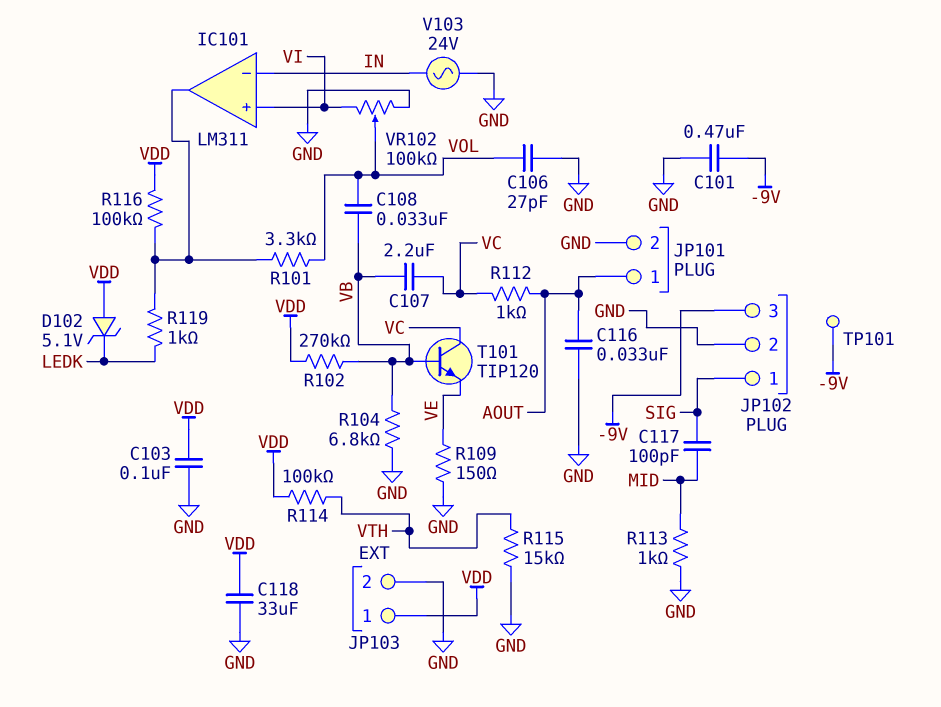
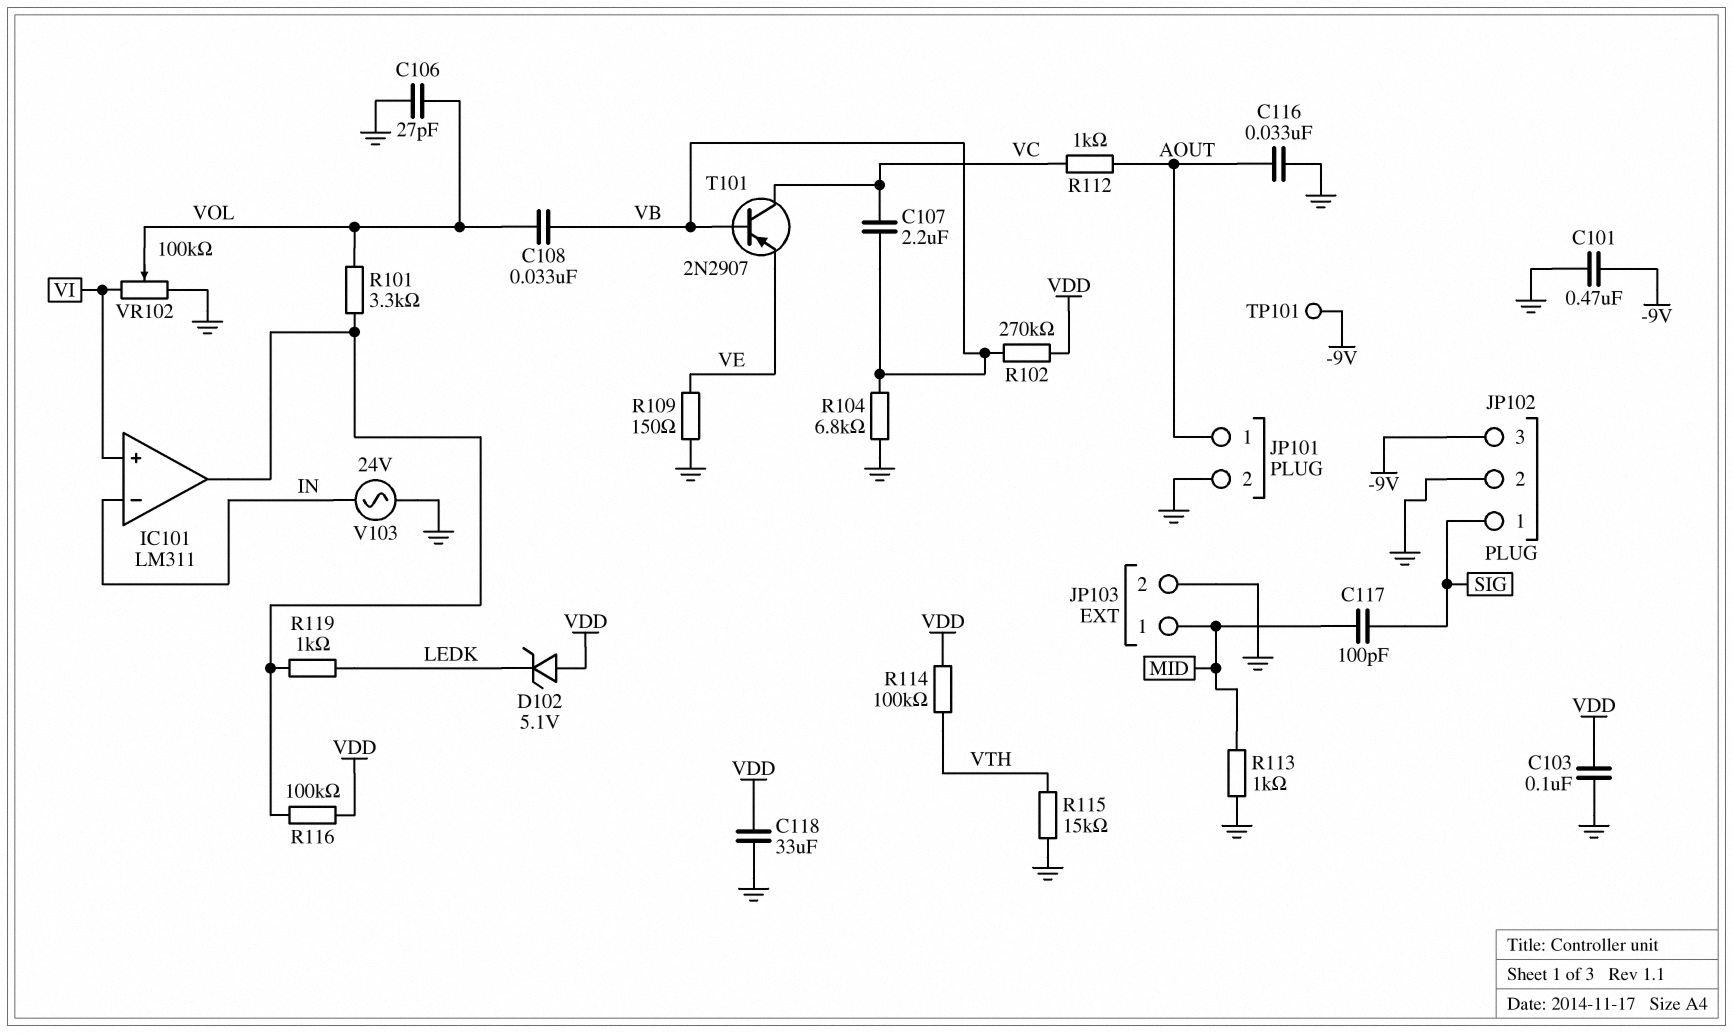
JP103 pin 1: VDD -> MID
T101: NPN TIP120 (B VB, C VC, E VE) -> PNP 2N2907 (B VB, C VC, E VE)

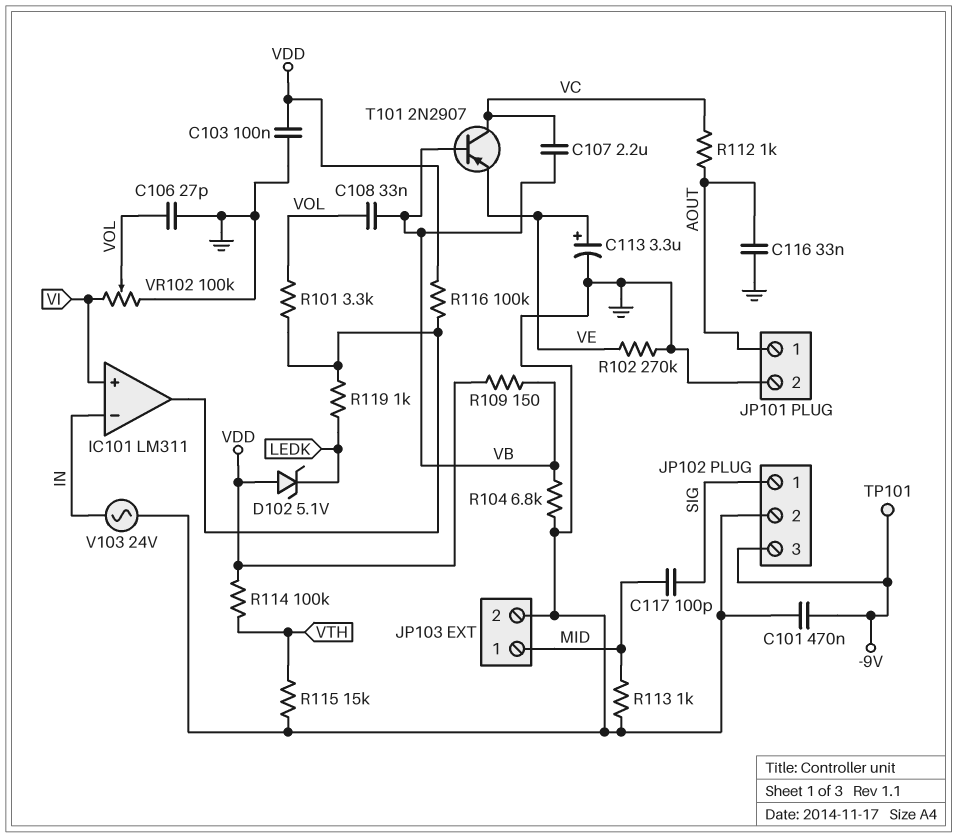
C113: none -> 3.3uF (plus VE, minus GND)
C118: 33uF (GND, VDD) -> none
R102: 270k (VB, VDD) -> 270k (GND, VE)
R109: 150 (GND, VE) -> 150 (VB, VDD)

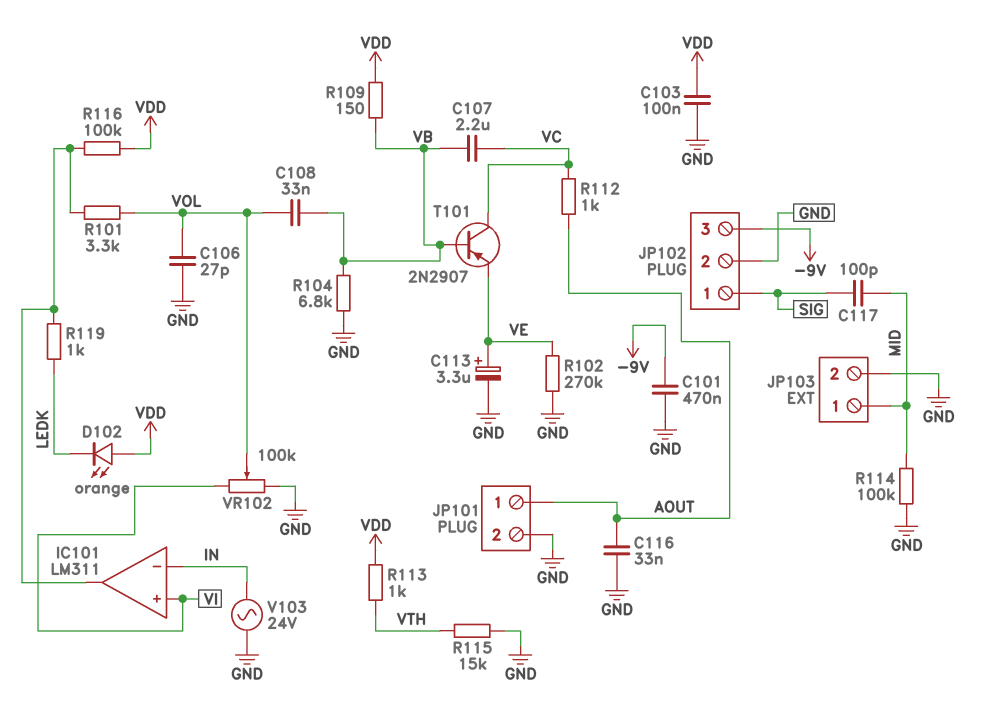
D102: zener 5.1V (A VDD, K LEDK) -> LED orange (A VDD, K LEDK)
R113: 1k (GND, MID) -> 1k (VDD, VTH)
R114: 100k (VDD, VTH) -> 100k (GND, MID)
TP101: test point (-9V) -> none

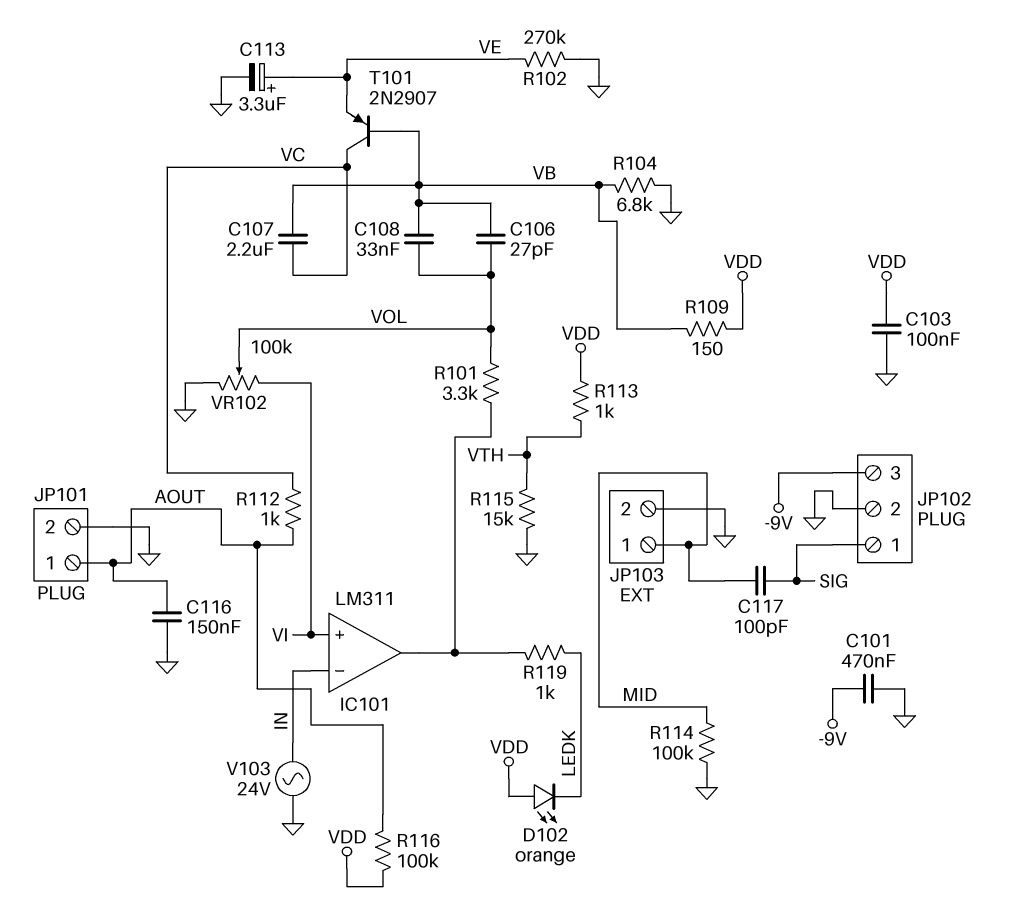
C106: 27pF (GND, VOL) -> 27pF (VB, VOL)
C116: 33nF (AOUT, GND) -> 150nF (AOUT, GND)
R116: 100k (IC101/out, VDD) -> 100k (AOUT, VDD)

